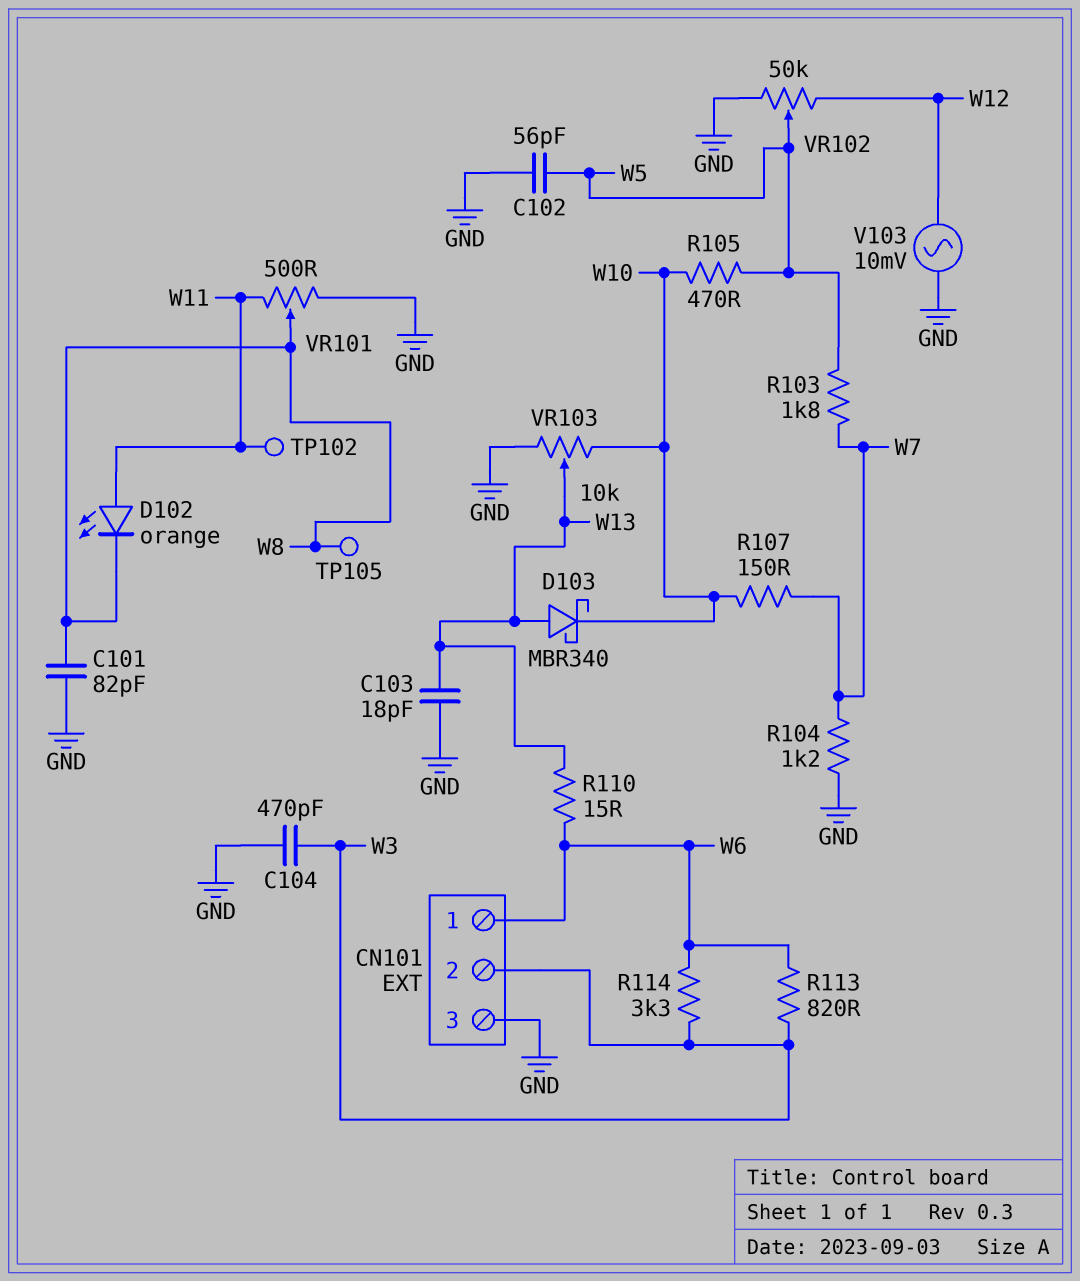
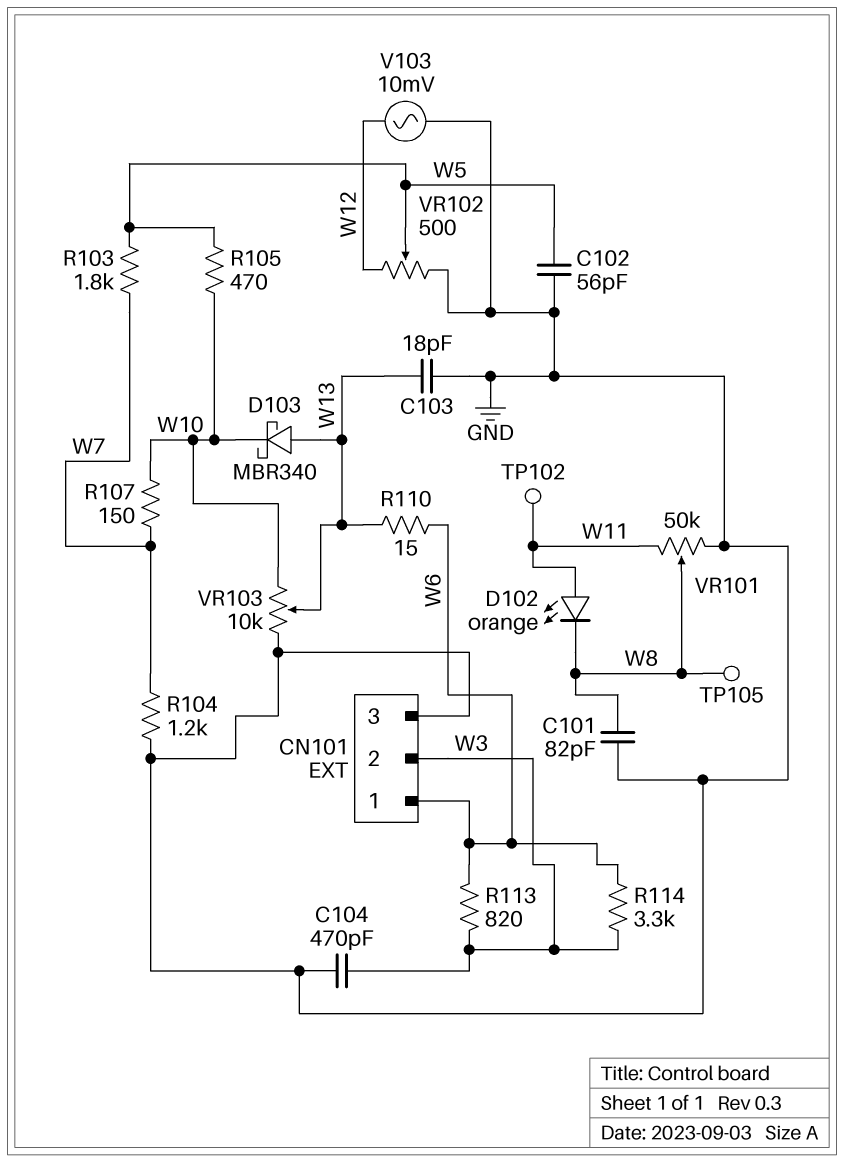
VR101: 500 (GND, W11, wiper W8) -> 50k (GND, W11, wiper W8)
VR102: 50k (GND, W12, wiper W5) -> 500 (GND, W12, wiper W5)

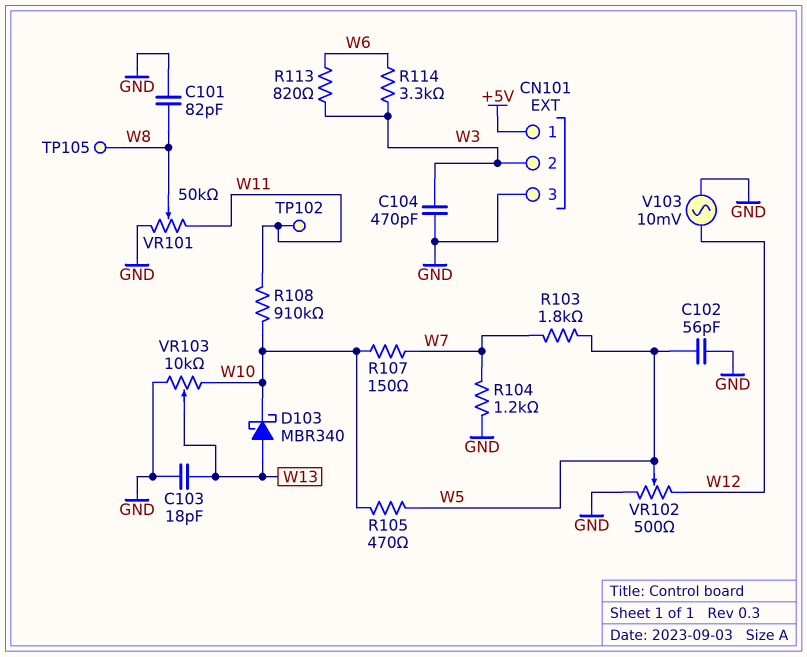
CN101 pin 1: W6 -> +5V
D102: LED orange (A W11, K W8) -> none
R108: none -> 910k (W10, W11)
R110: 15 (W6, W13) -> none

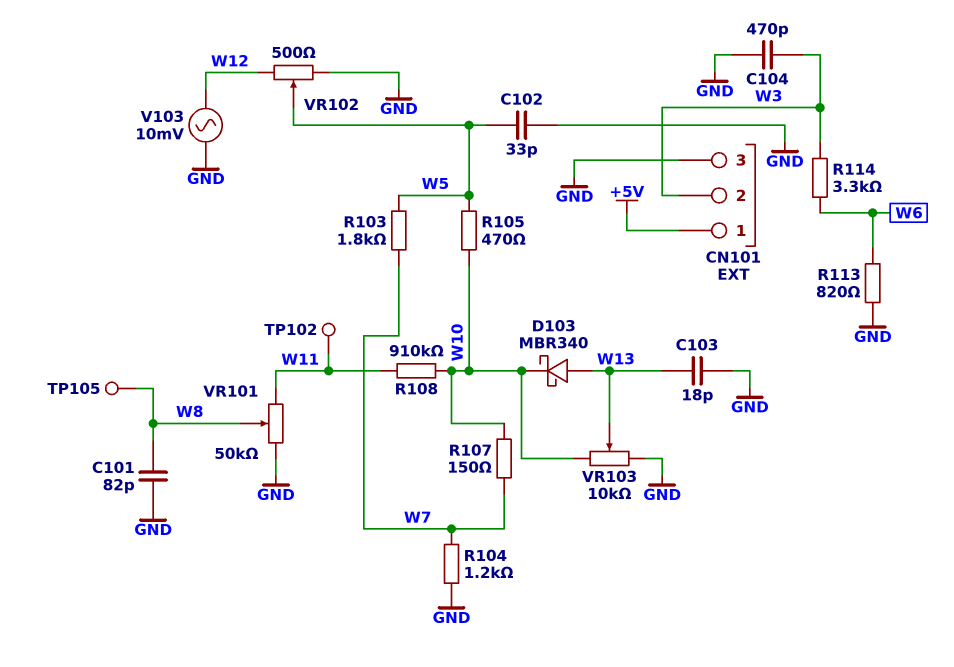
C102: 56pF (GND, W5) -> 33pF (GND, W5)
R113: 820 (W3, W6) -> 820 (GND, W6)

